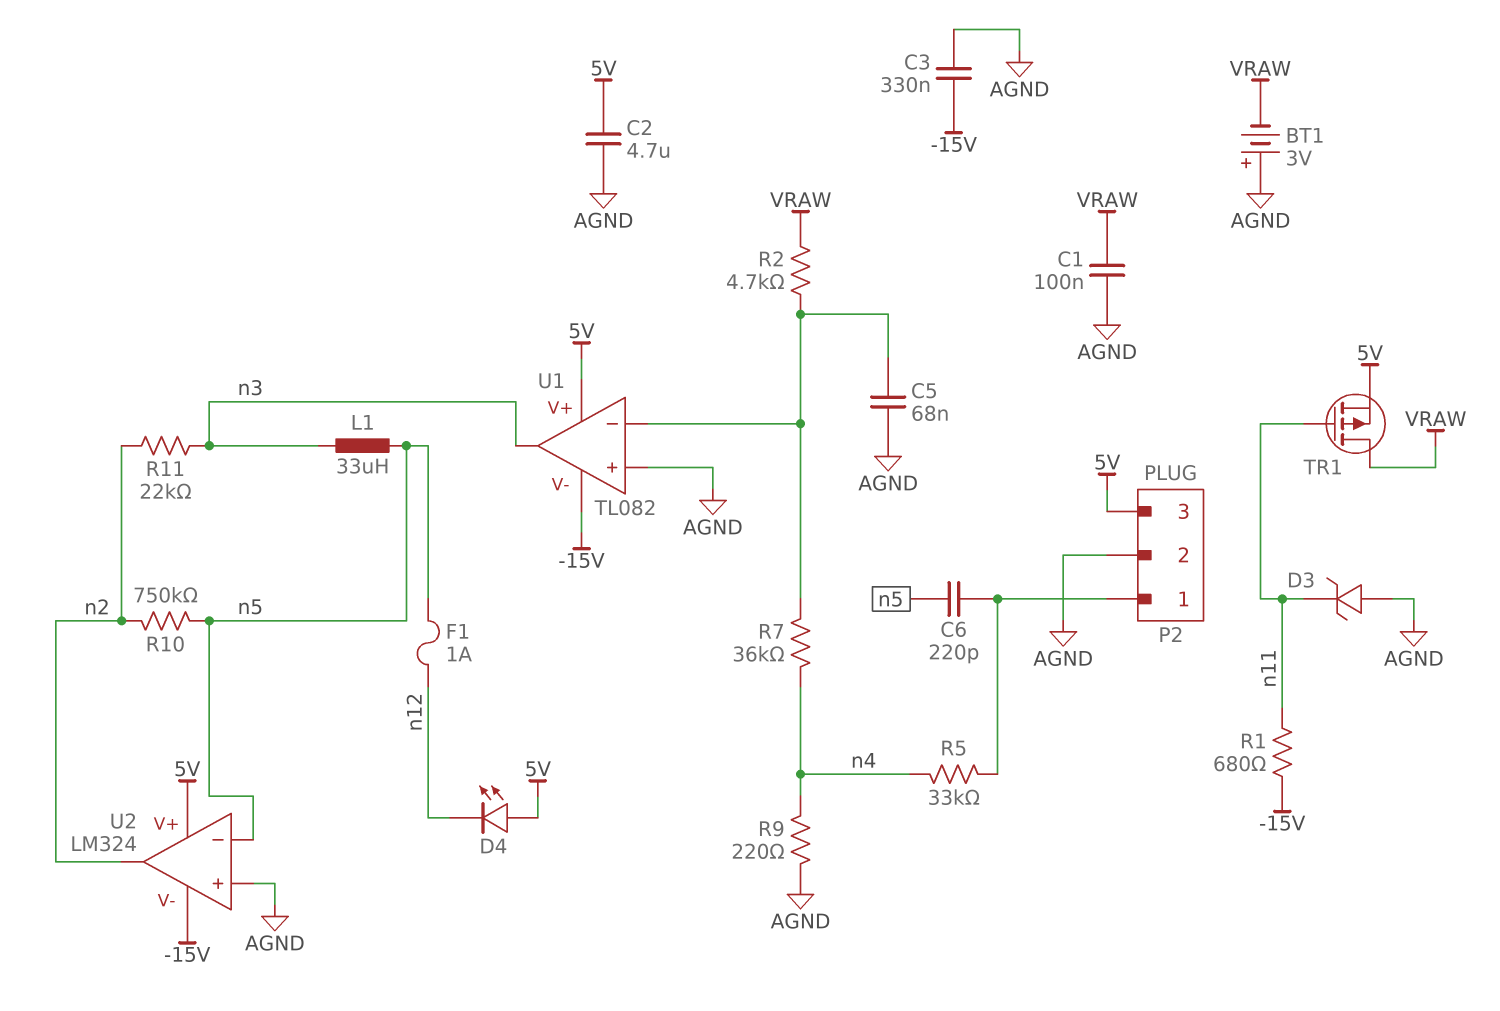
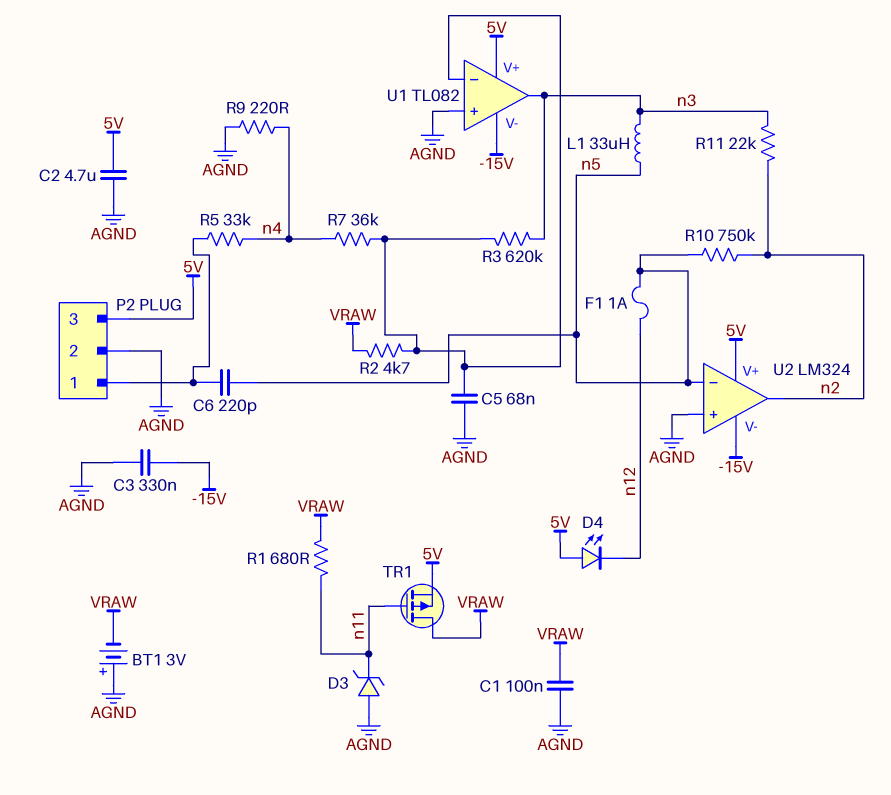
R1: 680 (-15V, n11) -> 680 (VRAW, n11)
R3: none -> 620k (U1/in-, n3)

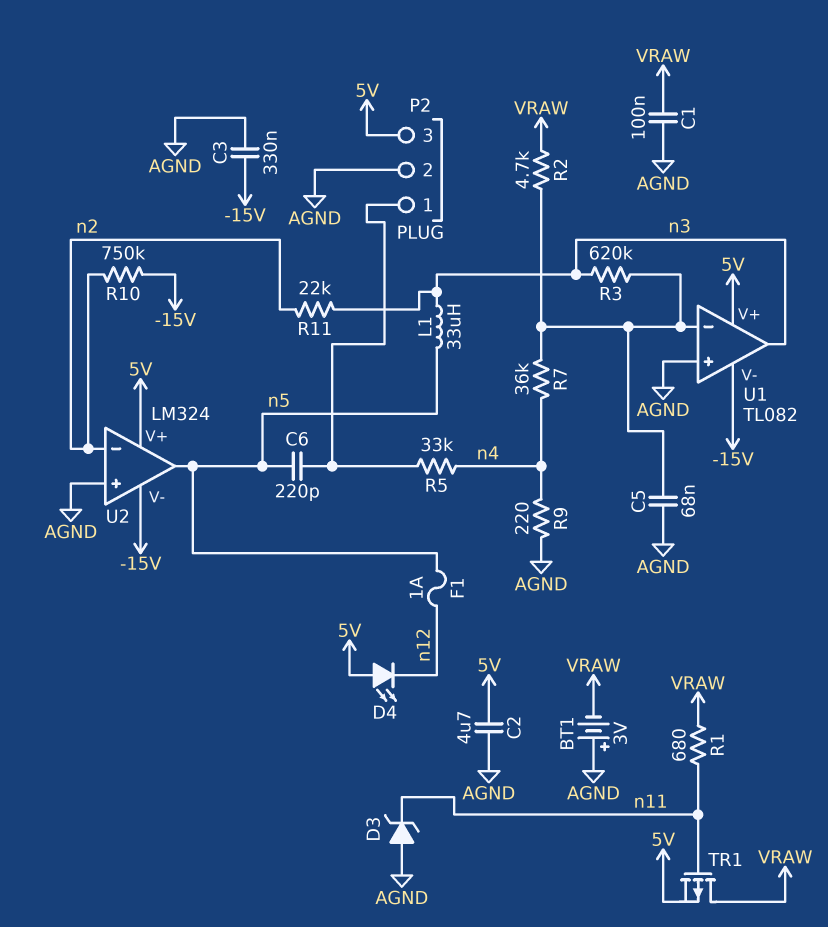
R10: 750k (n2, n5) -> 750k (-15V, n2)
U2 pin in-: n5 -> n2
U2 pin out: n2 -> n5

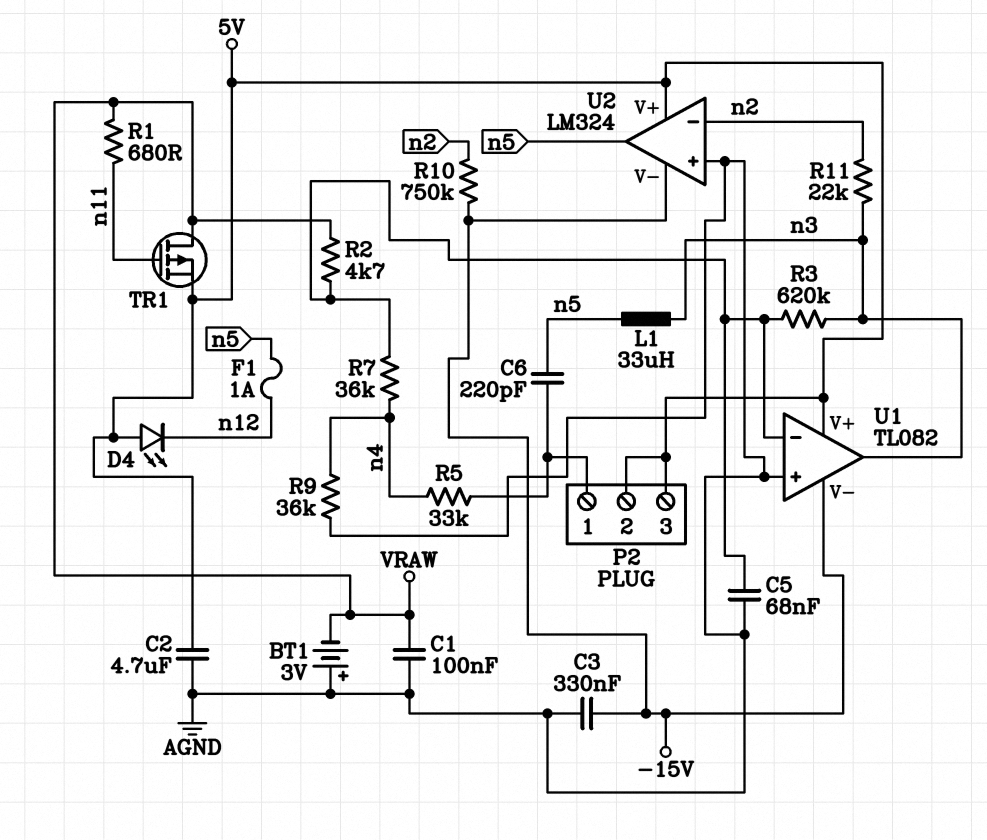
D3: zener (A AGND, K n11) -> none
P2 pin 2: AGND -> 5V
R9: 220 (AGND, n4) -> 36k (AGND, n4)

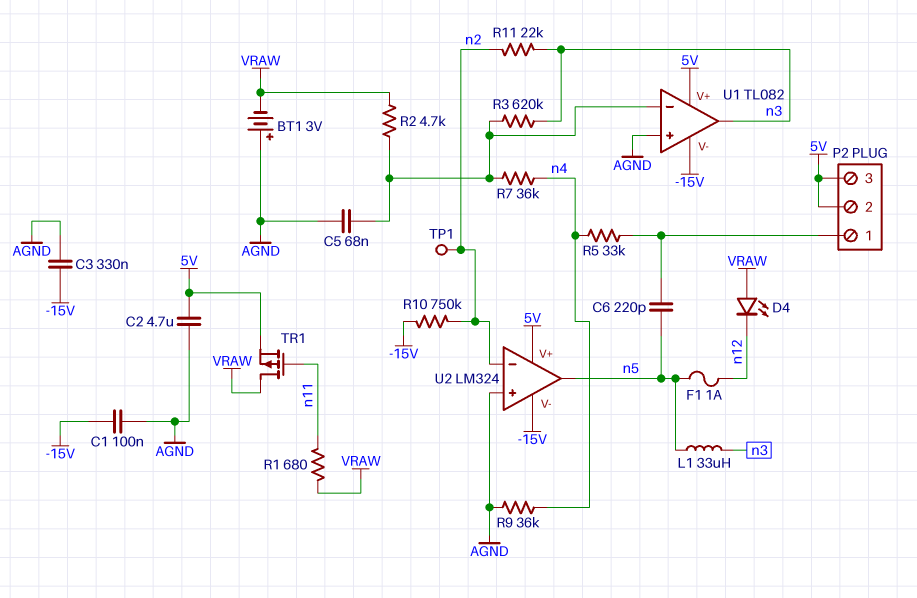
C1: 100nF (AGND, VRAW) -> 100nF (-15V, AGND)
D4: LED (A 5V, K n12) -> LED (A VRAW, K n12)
TP1: none -> test point (n2)

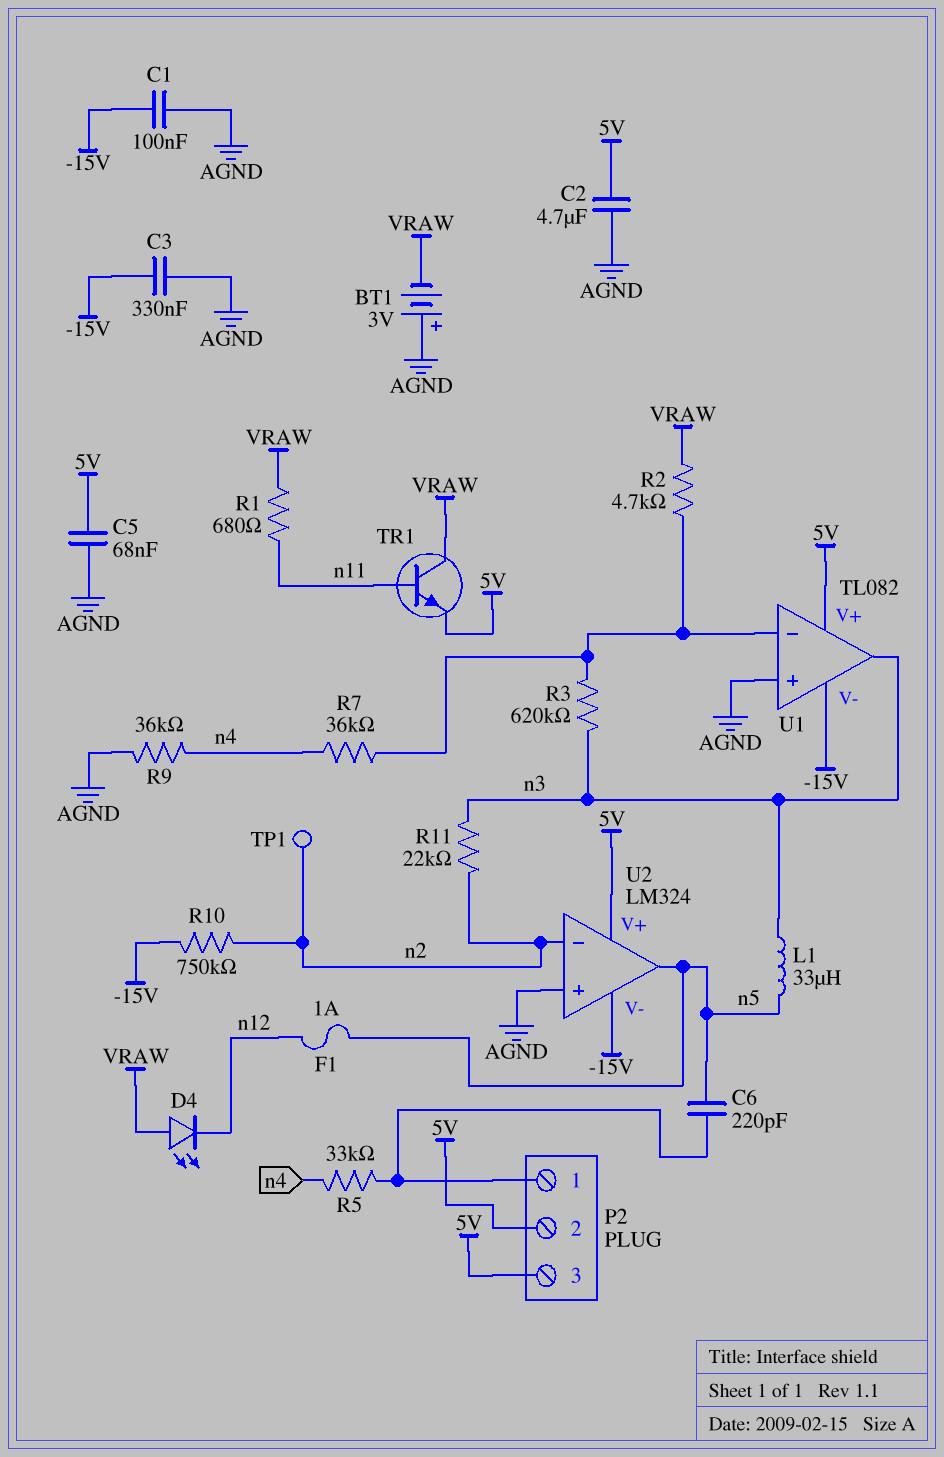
C5: 68nF (AGND, U1/in-) -> 68nF (5V, AGND)
TR1: PMOS (G n11, D VRAW, S 5V) -> NPN (B n11, C VRAW, E 5V)

